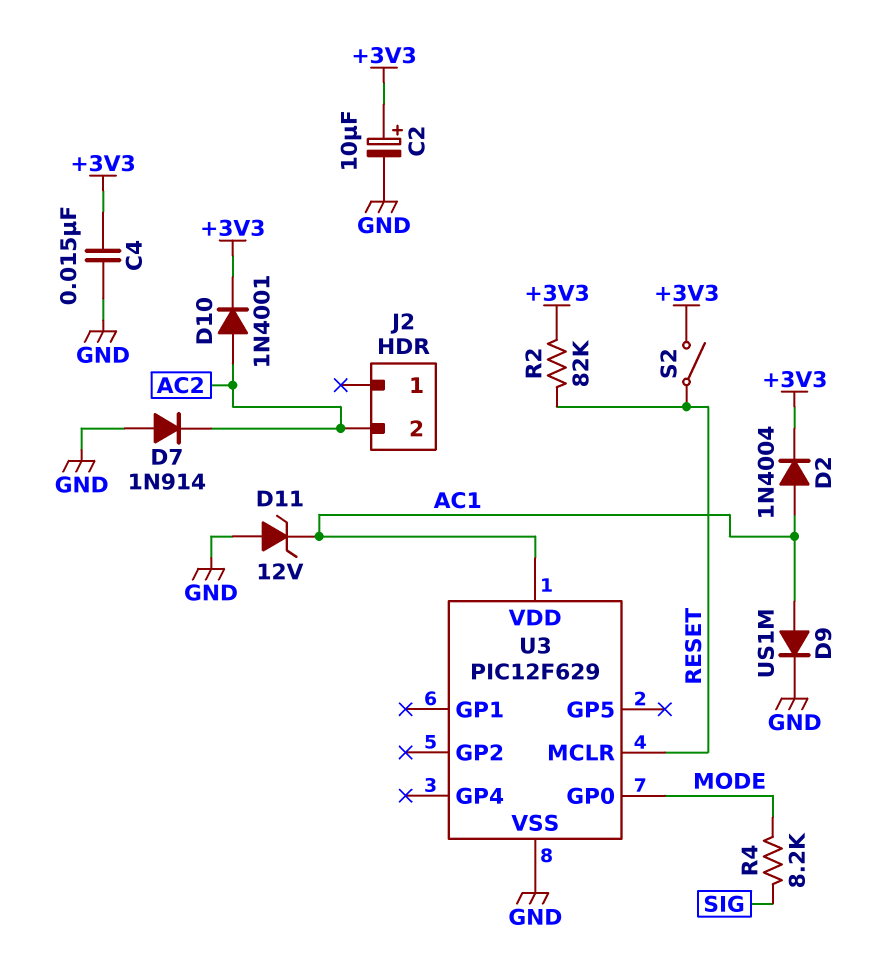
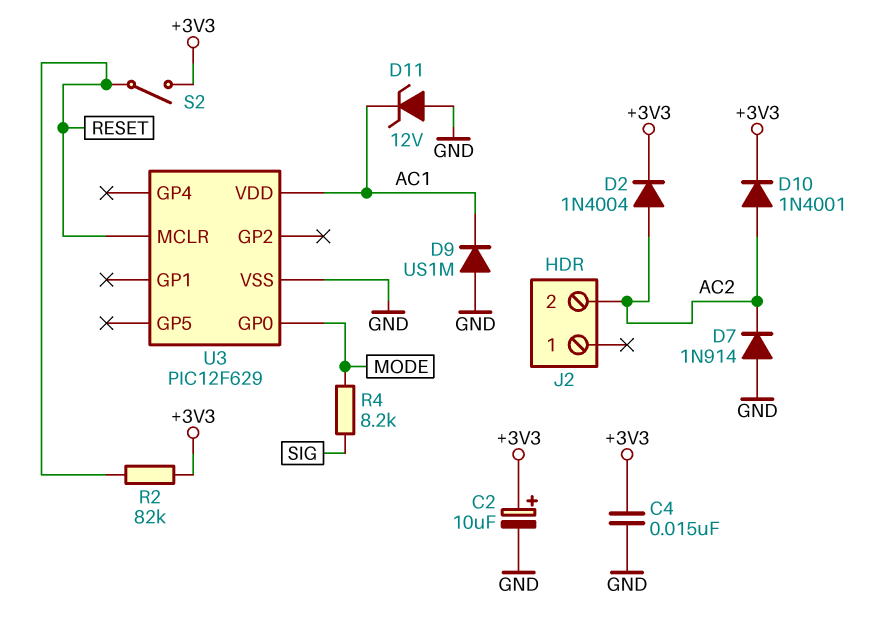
D2: diode 1N4004 (A AC1, K +3V3) -> diode 1N4004 (A AC2, K +3V3)
D9: diode US1M (A AC1, K GND) -> diode US1M (A GND, K AC1)

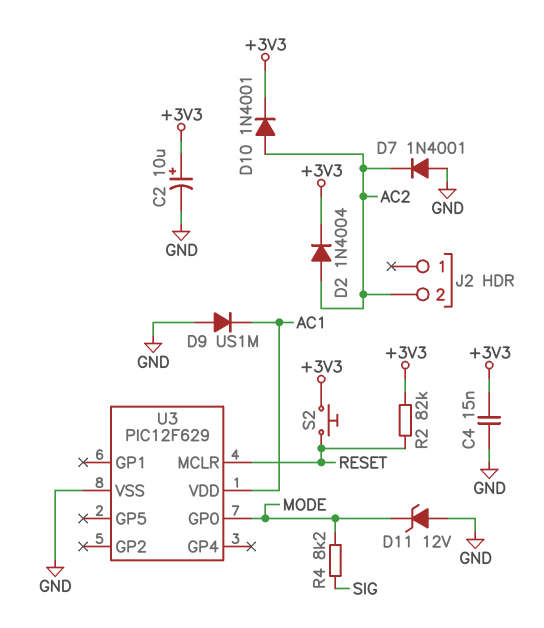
D7: diode 1N914 (A GND, K AC2) -> diode 1N4001 (A GND, K AC2)
D11: zener 12V (A GND, K AC1) -> zener 12V (A GND, K MODE)
S2: switch (+3V3, RESET) -> button (+3V3, RESET)

